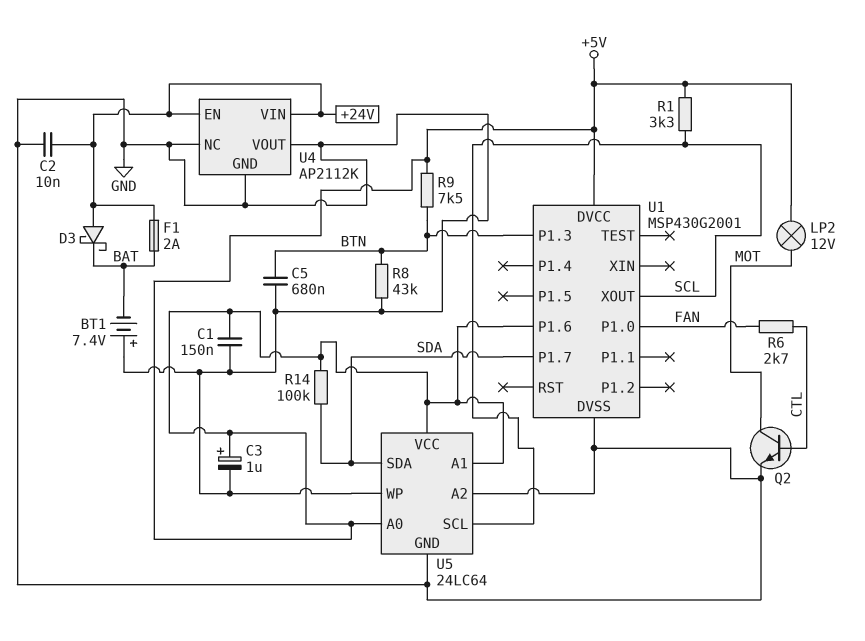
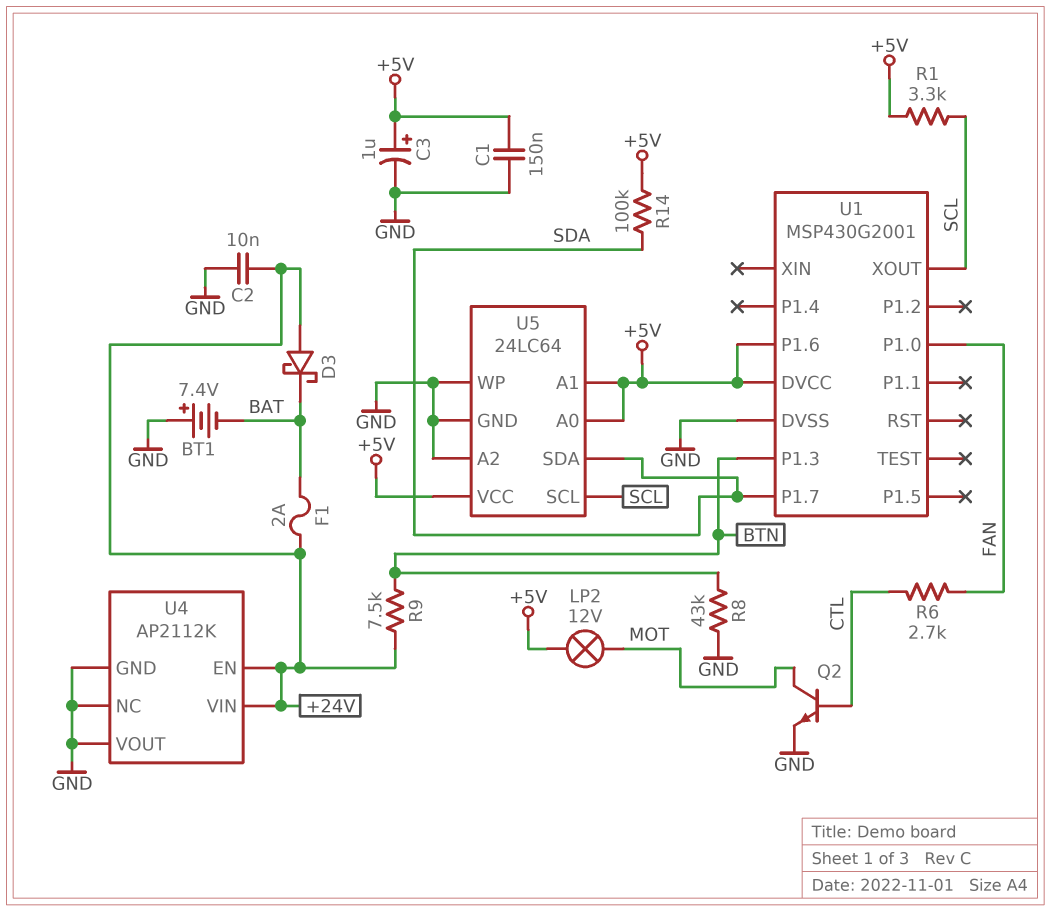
C5: 680nF (BTN, GND) -> none
R9: 7.5k (+5V, BTN) -> 7.5k (+24V, BTN)

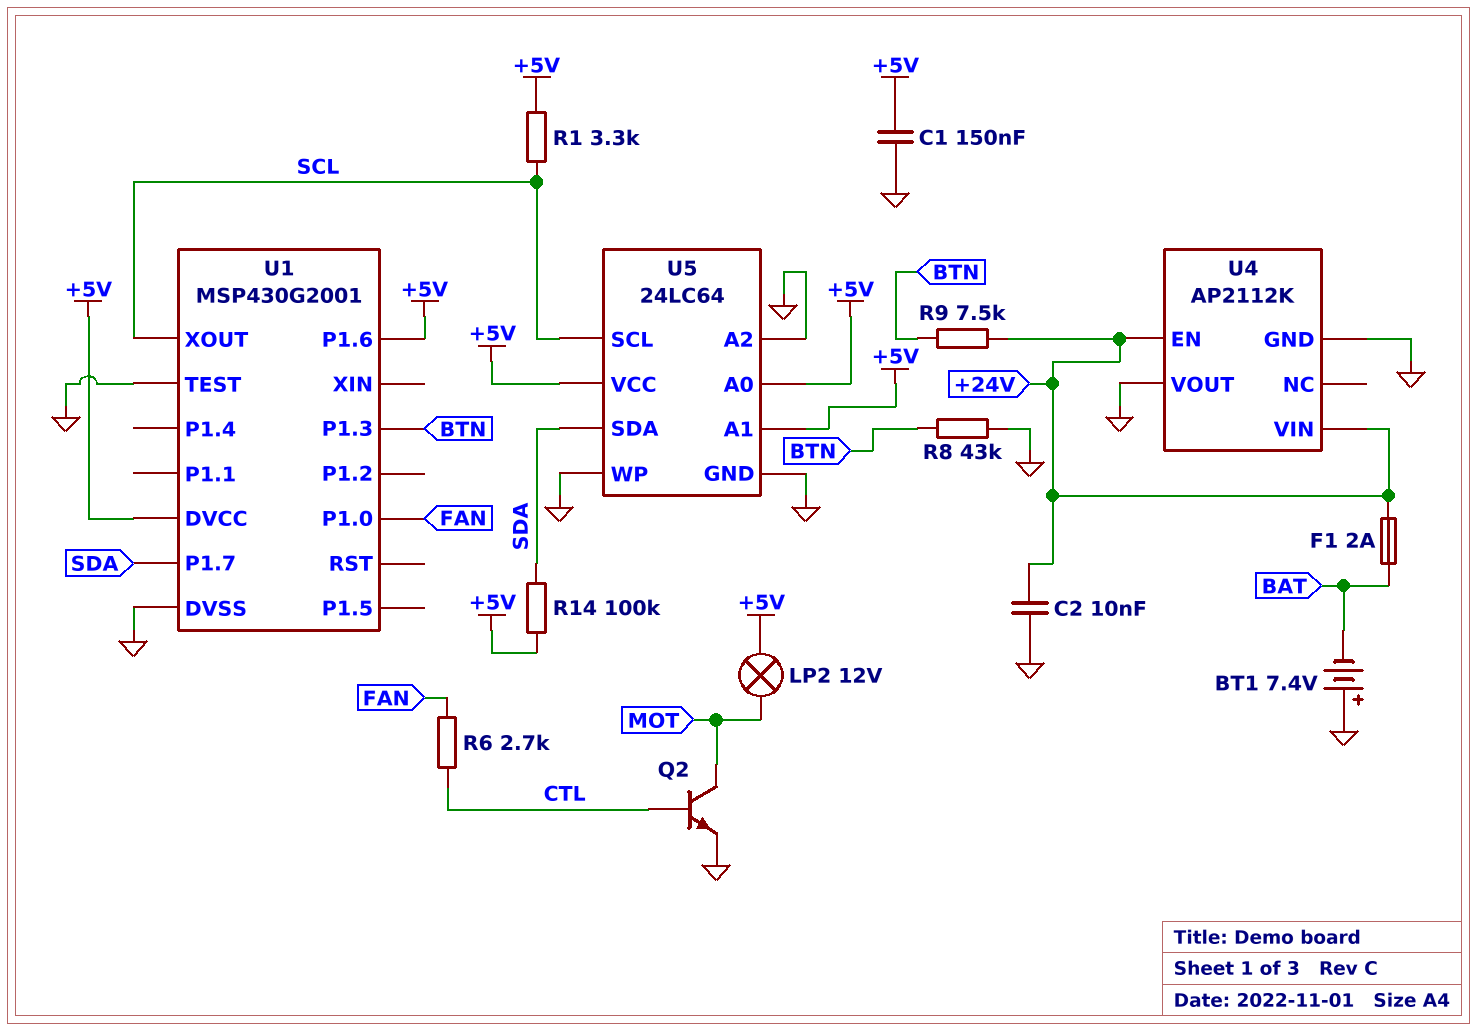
C3: 1uF (plus +5V, minus GND) -> none
D3: schottky (A +24V, K BAT) -> none
U1 pin TEST: none -> GND
U4 pin NC: GND -> none

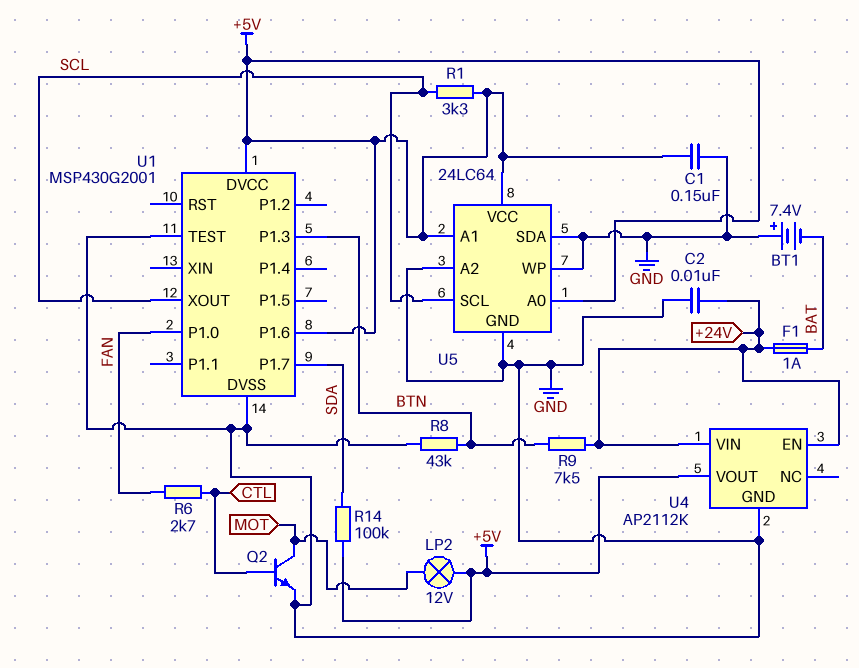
F1: 2A (+24V, BAT) -> 1A (+24V, BAT)
U4 pin VOUT: GND -> +5V
U5 pin SDA: SDA -> GND

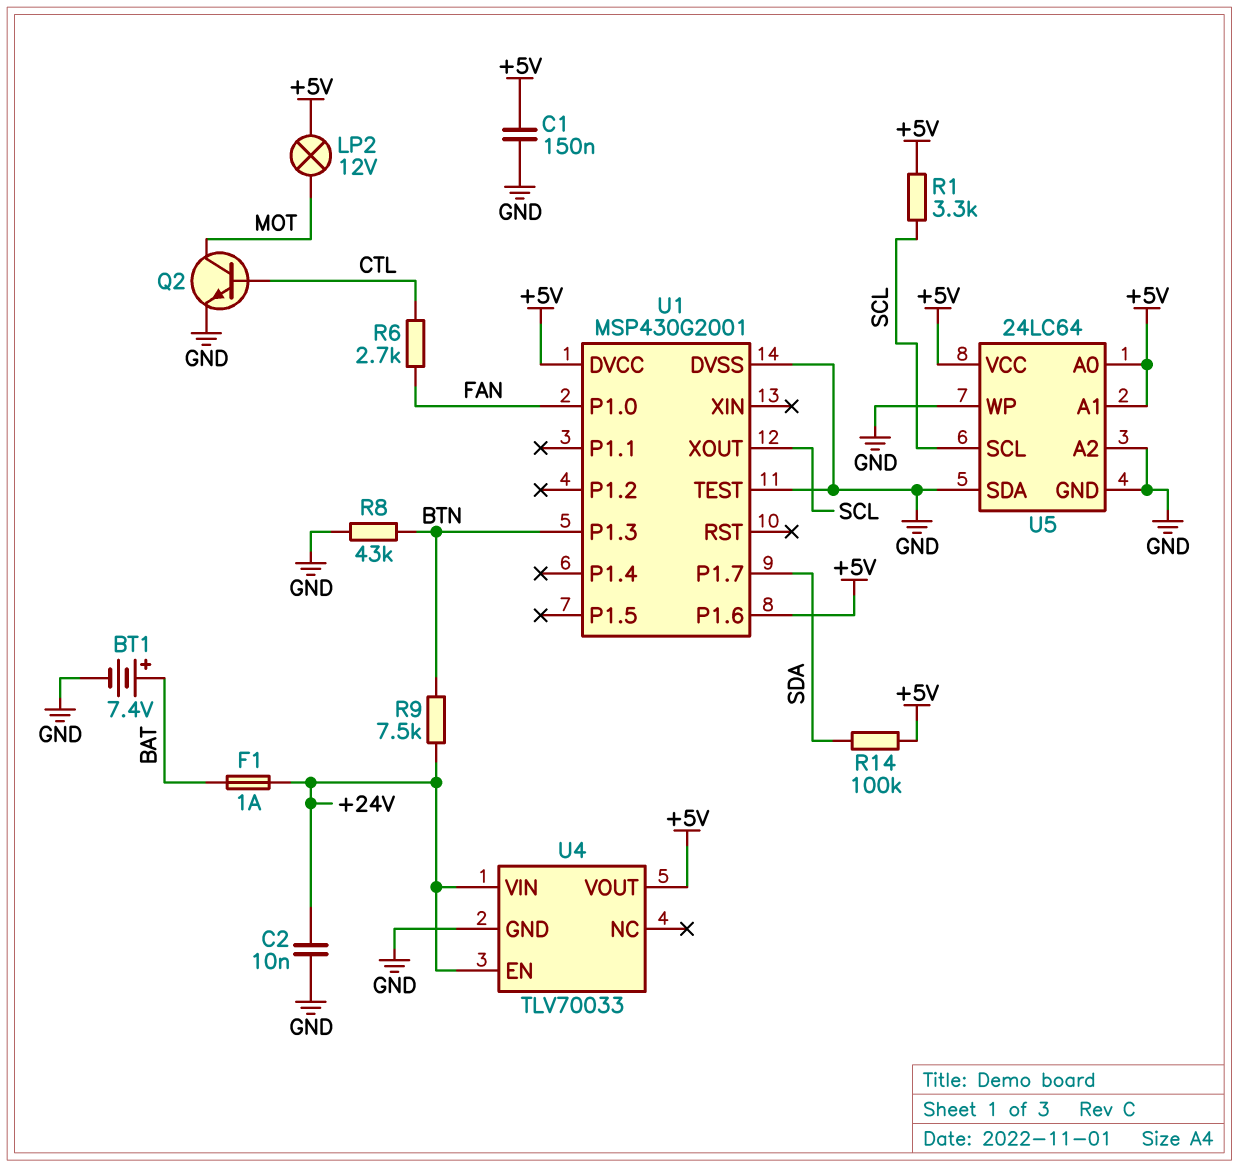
BT1: 7.4V (plus GND, minus BAT) -> 7.4V (plus BAT, minus GND)
U4: AP2112K -> TLV70033

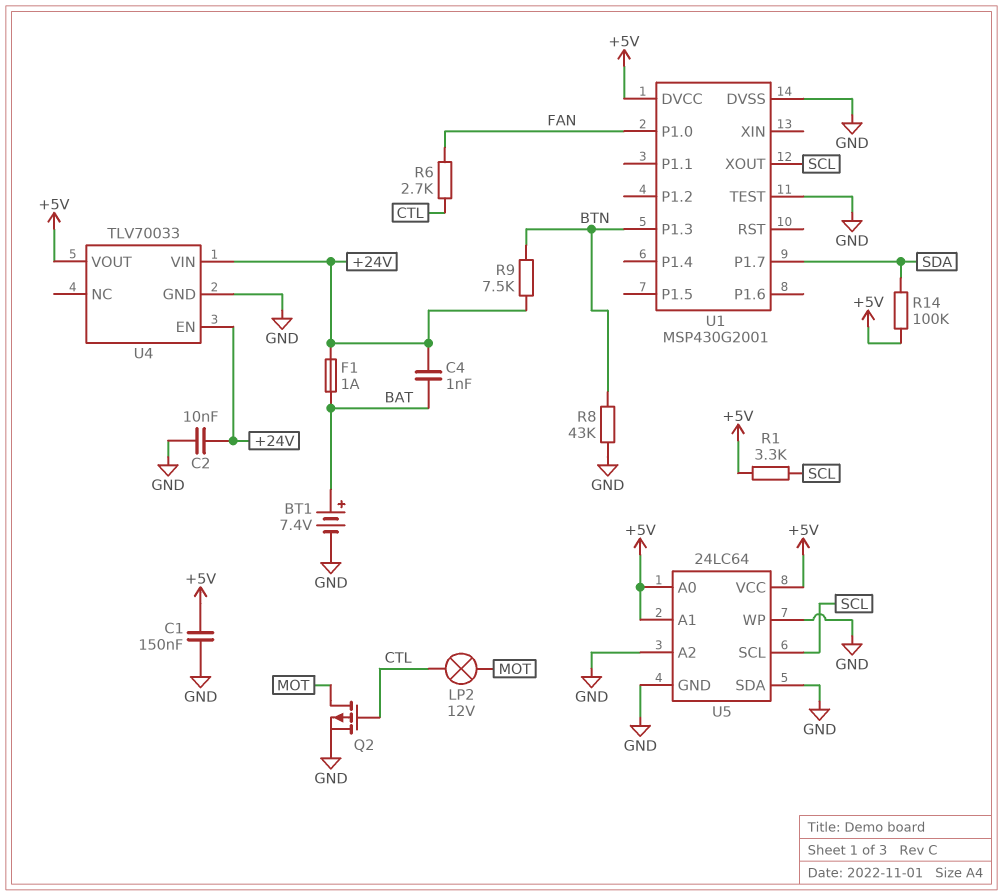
C4: none -> 1nF (+24V, BAT)
LP2: lamp 12V (+5V, MOT) -> lamp 12V (CTL, MOT)
Q2: NPN (B CTL, C MOT, E GND) -> PMOS (G CTL, D MOT, S GND)
U1 pin P1.6: +5V -> none

